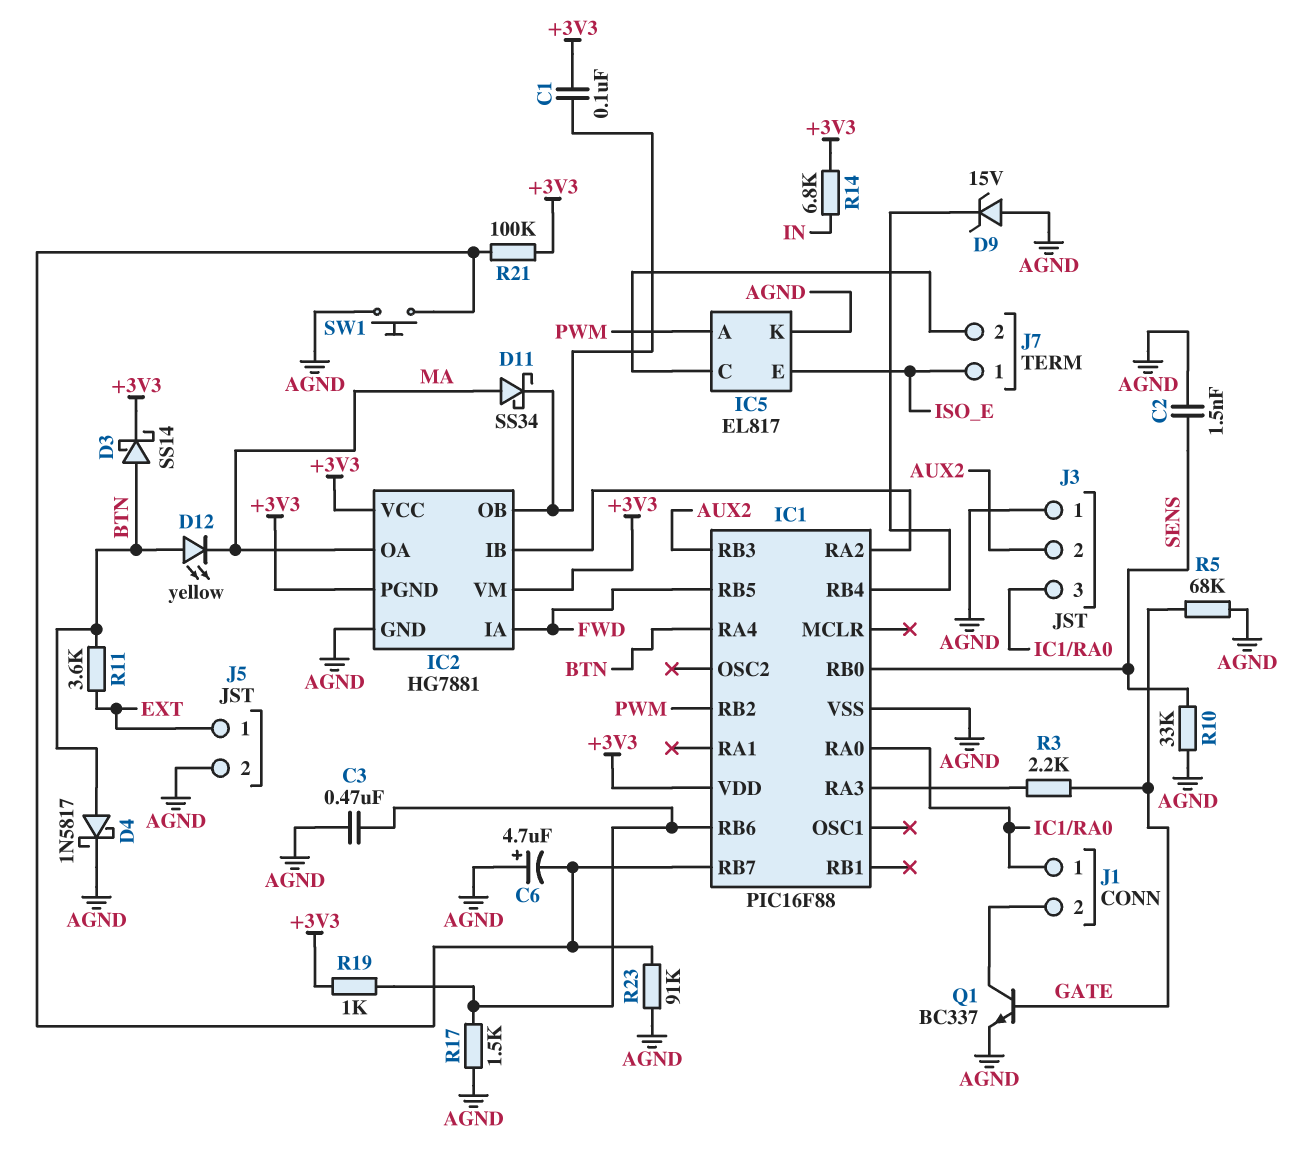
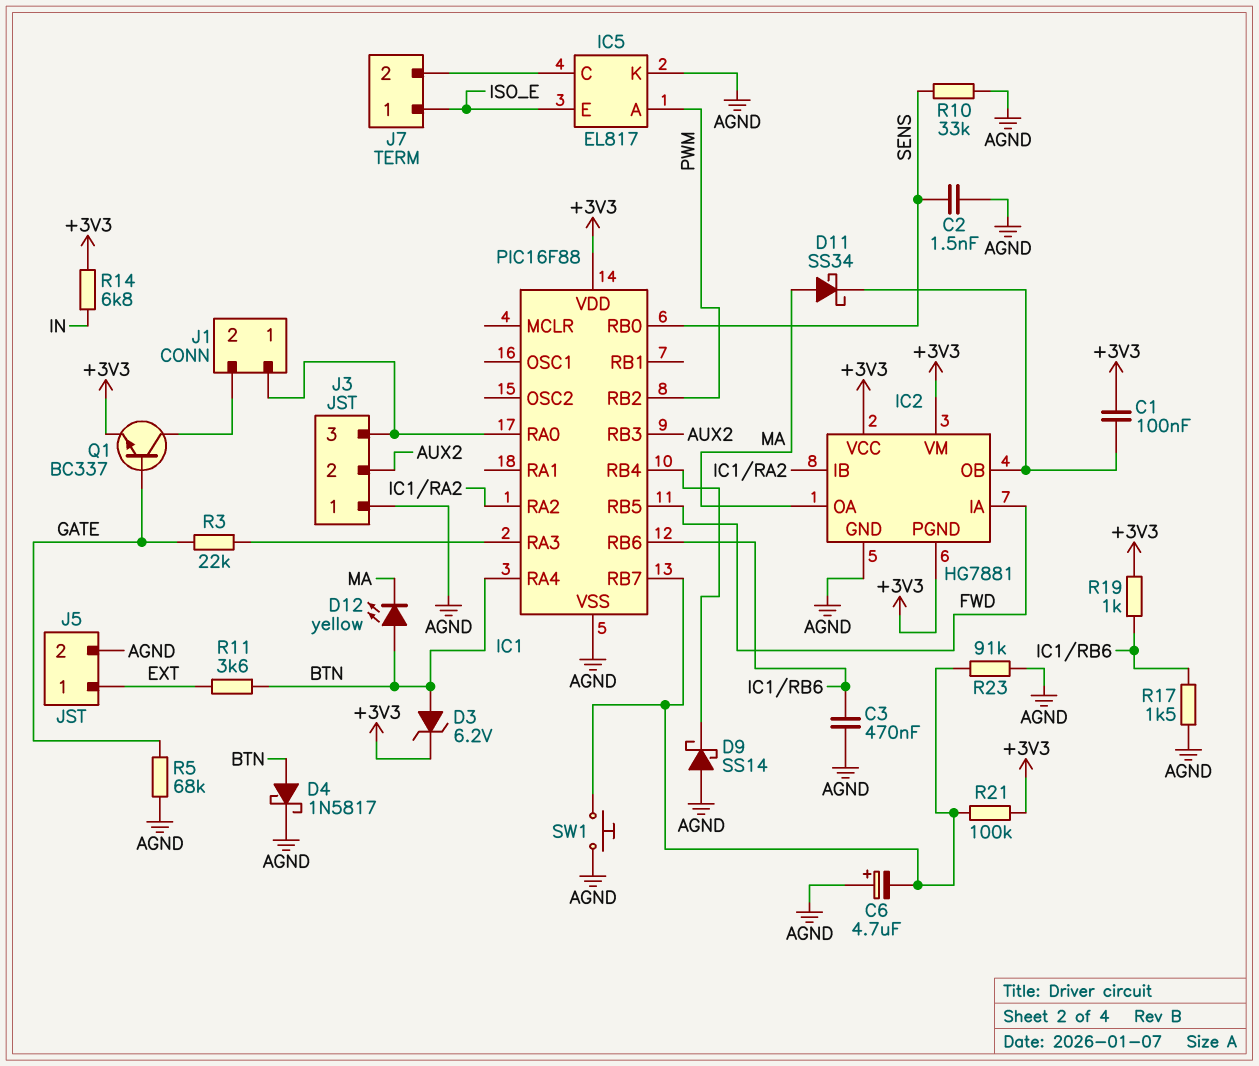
D3: schottky SS14 (A BTN, K +3V3) -> zener 6.2V (A BTN, K +3V3)
D9: zener 15V (A AGND, K IC1/RB4) -> schottky SS14 (A AGND, K IC1/RB4)
Q1: NPN BC337 (B GATE, C J1/2, E AGND) -> NPN BC337 (B GATE, C J1/2, E +3V3)
R3: 2.2k (GATE, IC1/RA3) -> 22k (GATE, IC1/RA3)

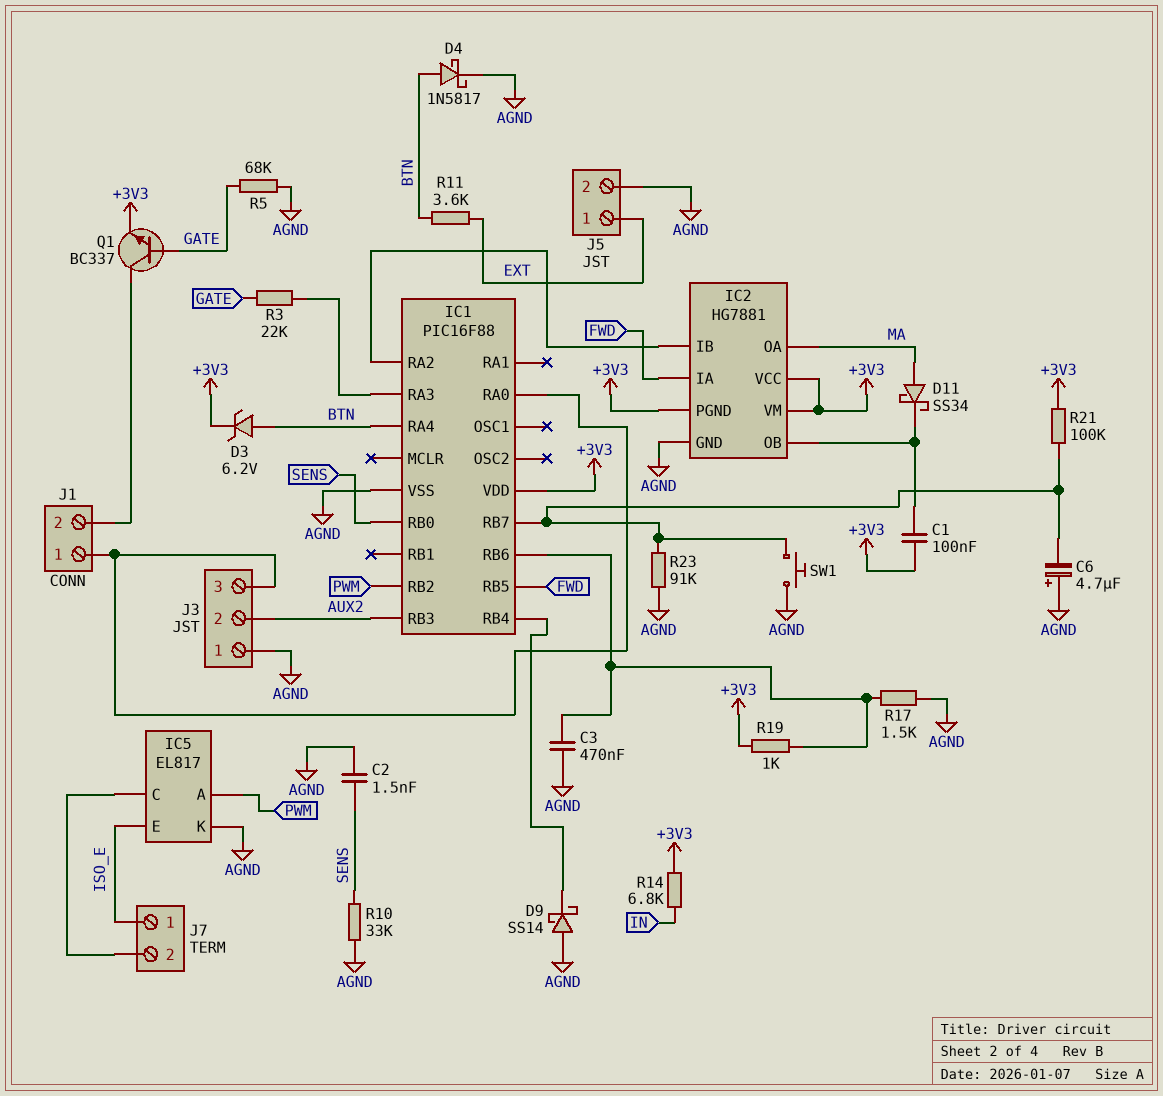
D12: LED yellow (A BTN, K MA) -> none

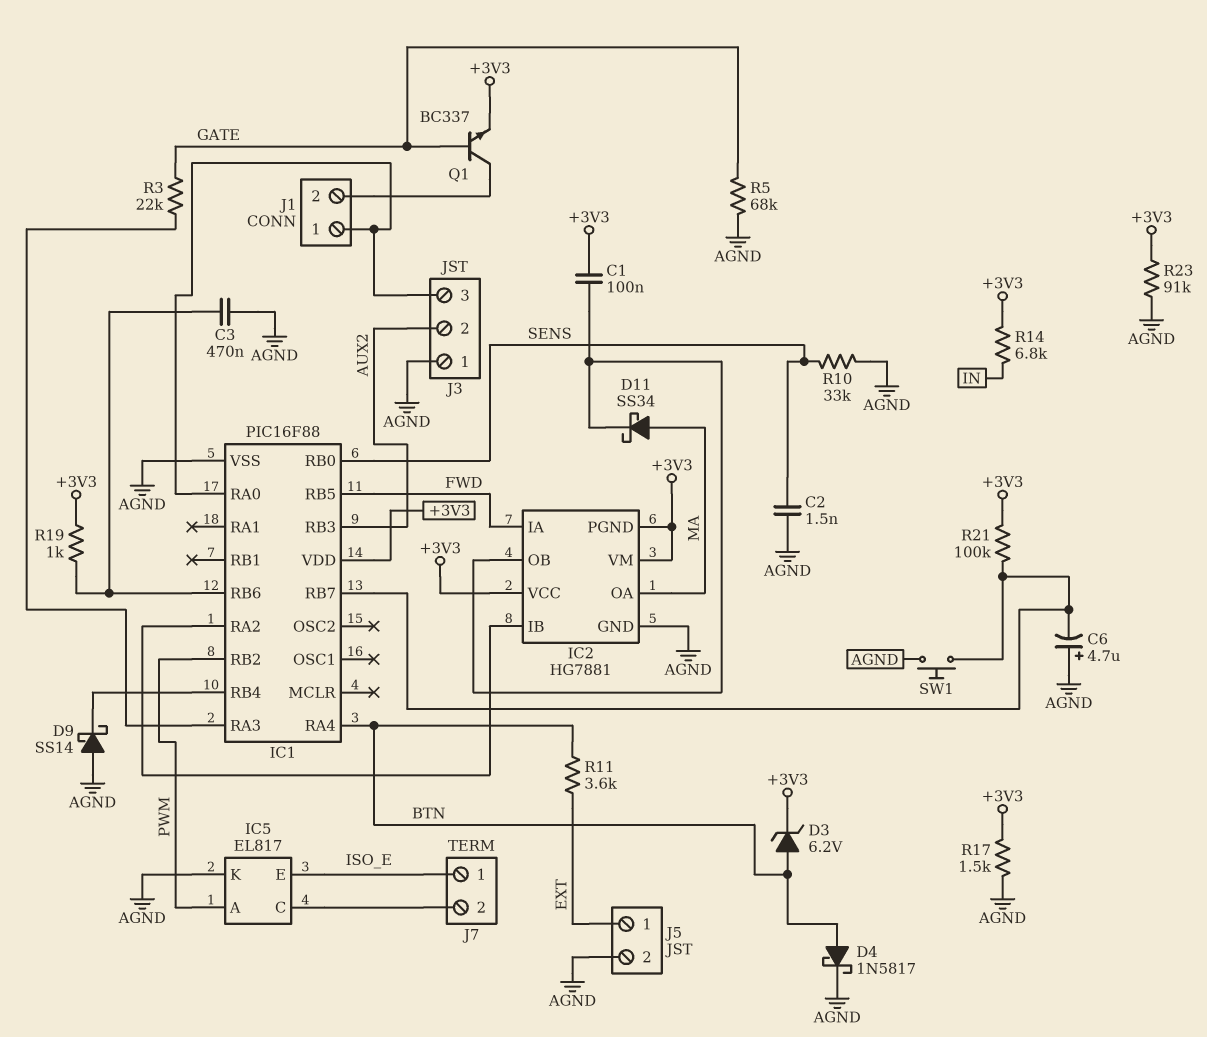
R17: 1.5k (AGND, IC1/RB6) -> 1.5k (+3V3, AGND)
R23: 91k (AGND, IC1/RB7) -> 91k (+3V3, AGND)

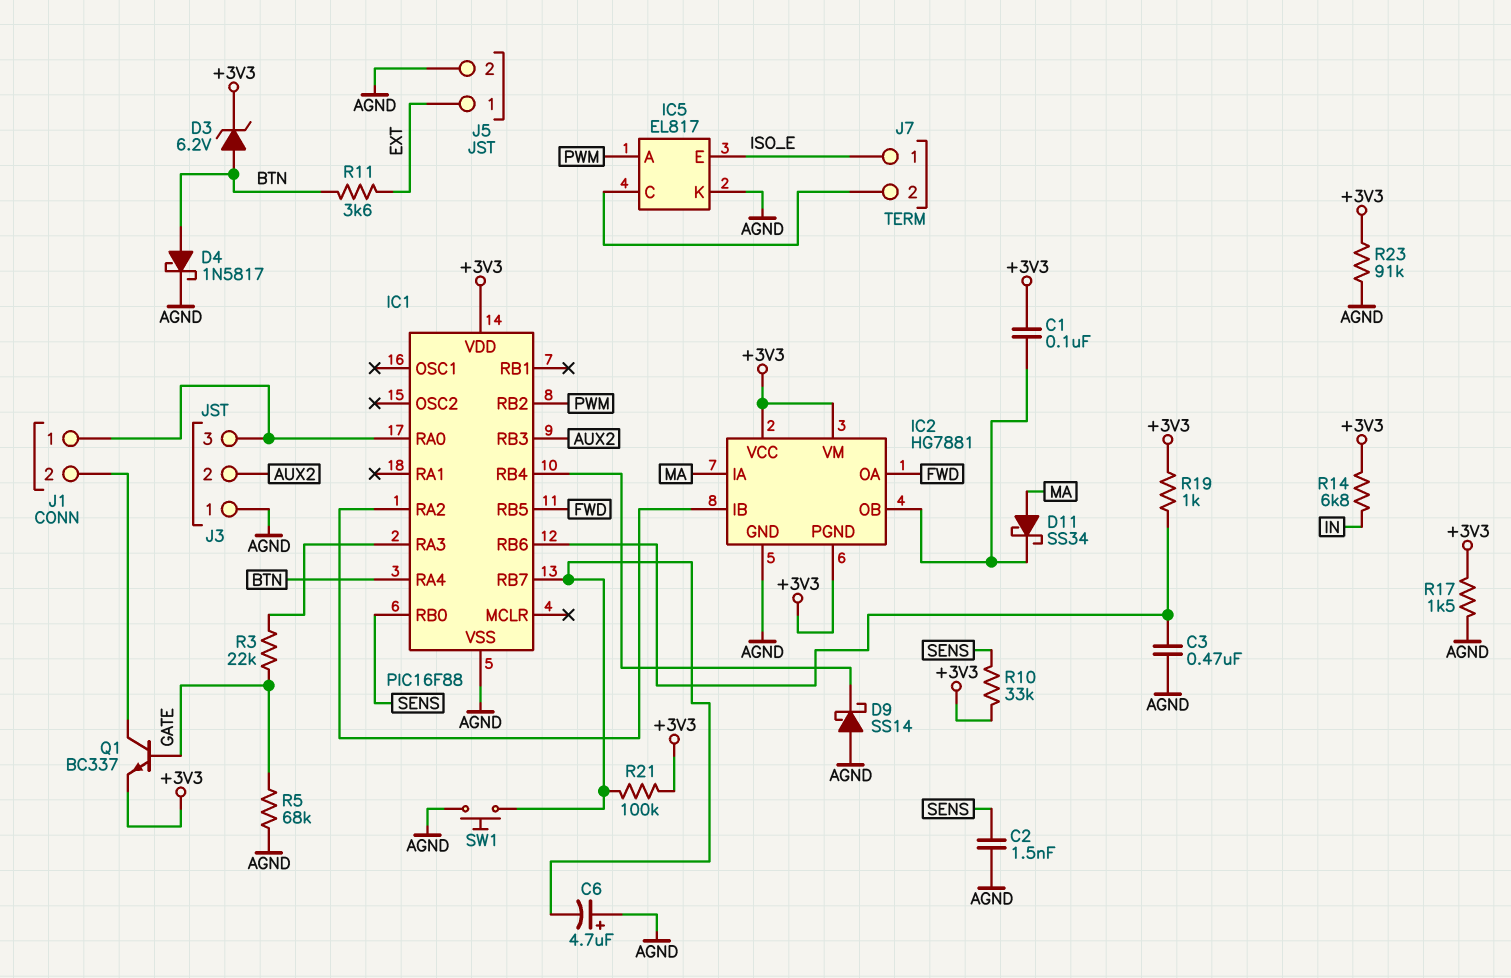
IC2 pin IA: FWD -> MA
IC2 pin OA: MA -> FWD
R10: 33k (AGND, SENS) -> 33k (+3V3, SENS)

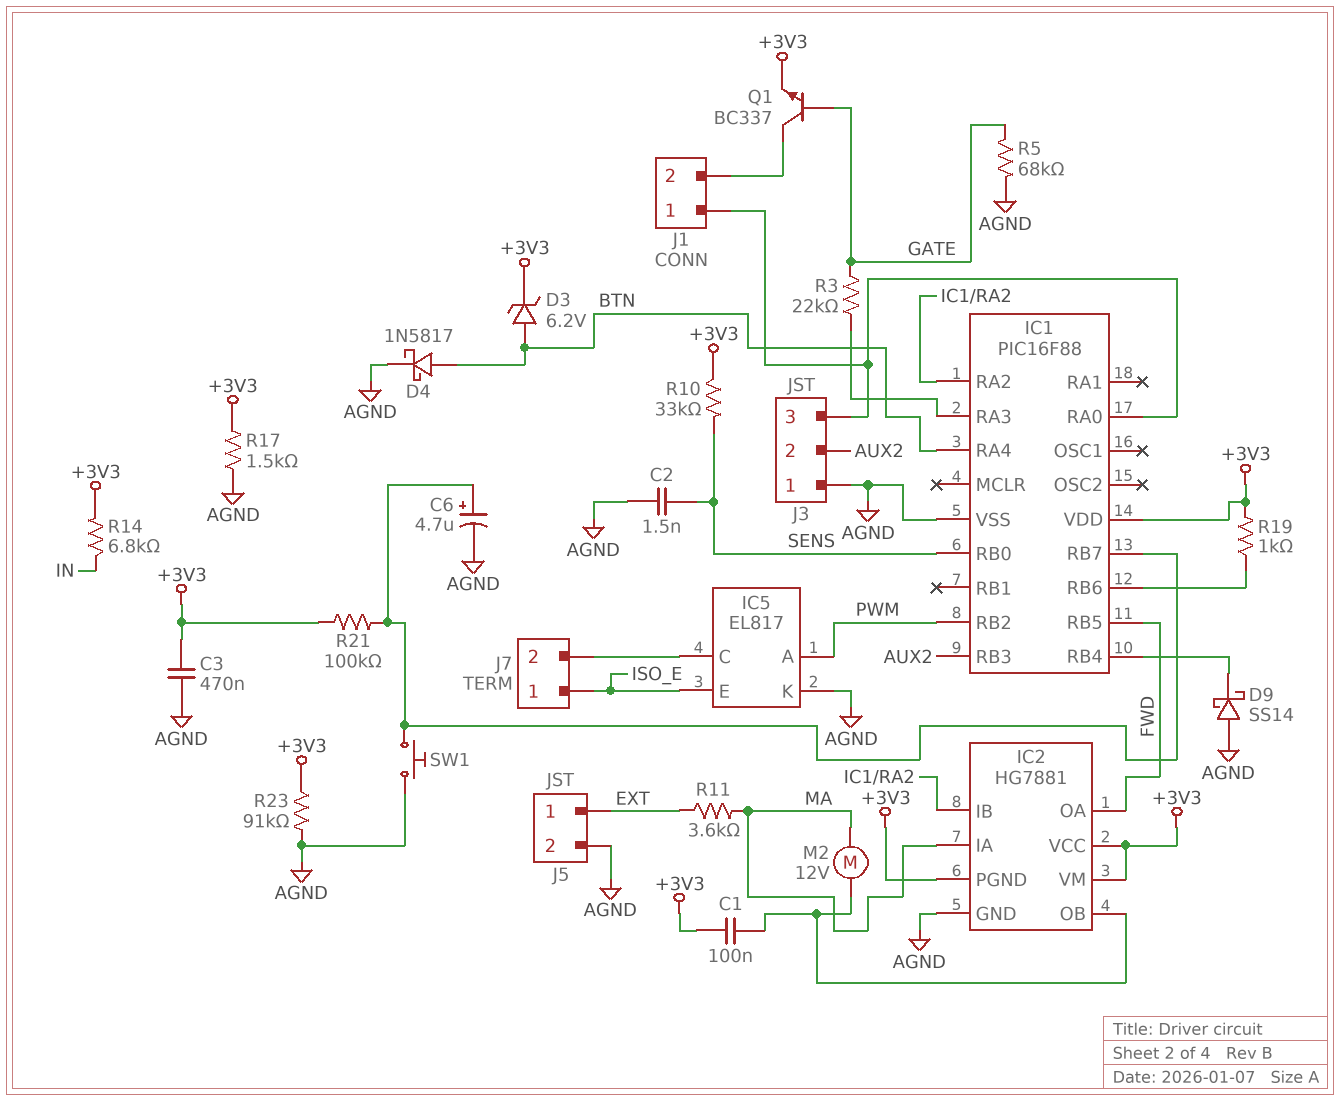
C3: 470nF (AGND, IC1/RB6) -> 470nF (+3V3, AGND)
C6: 4.7uF (plus AGND, minus IC1/RB7) -> 4.7uF (plus IC1/RB7, minus AGND)
D11: schottky SS34 (A MA, K IC2/OB) -> none
M2: none -> motor 12V (IC2/OB, MA)
R11: 3.6k (BTN, EXT) -> 3.6k (EXT, MA)

